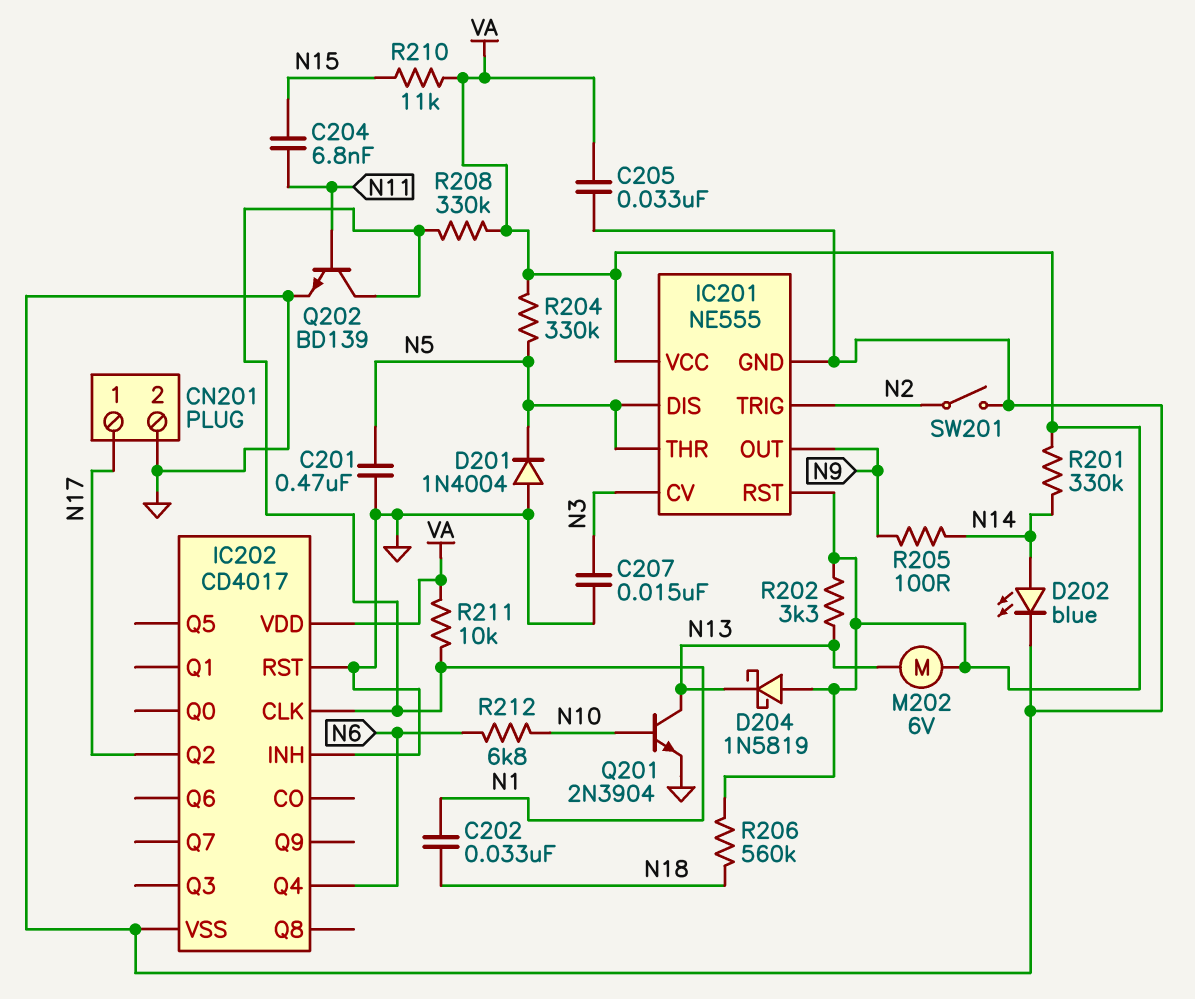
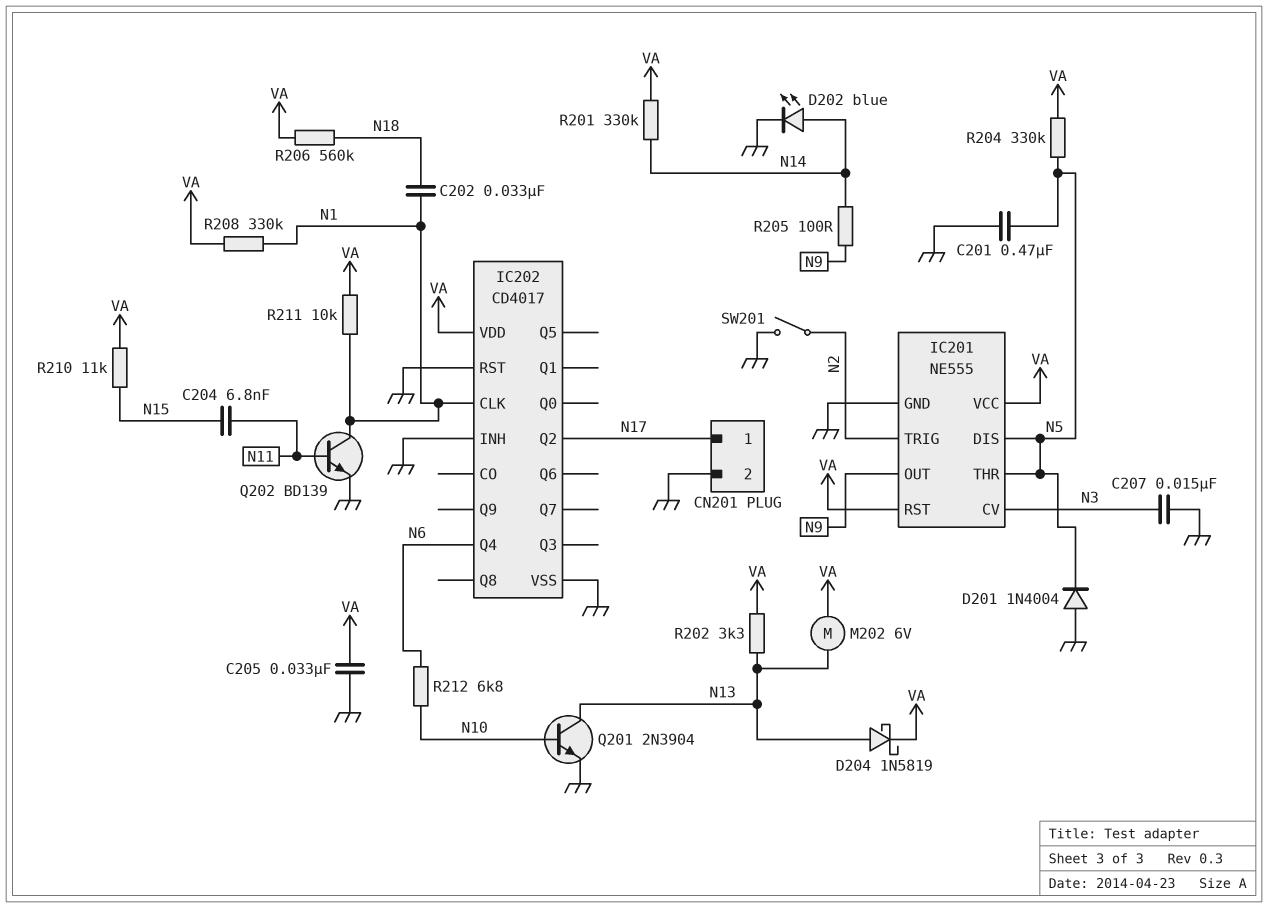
D204: schottky 1N5819 (A VA, K N13) -> schottky 1N5819 (A N13, K VA)

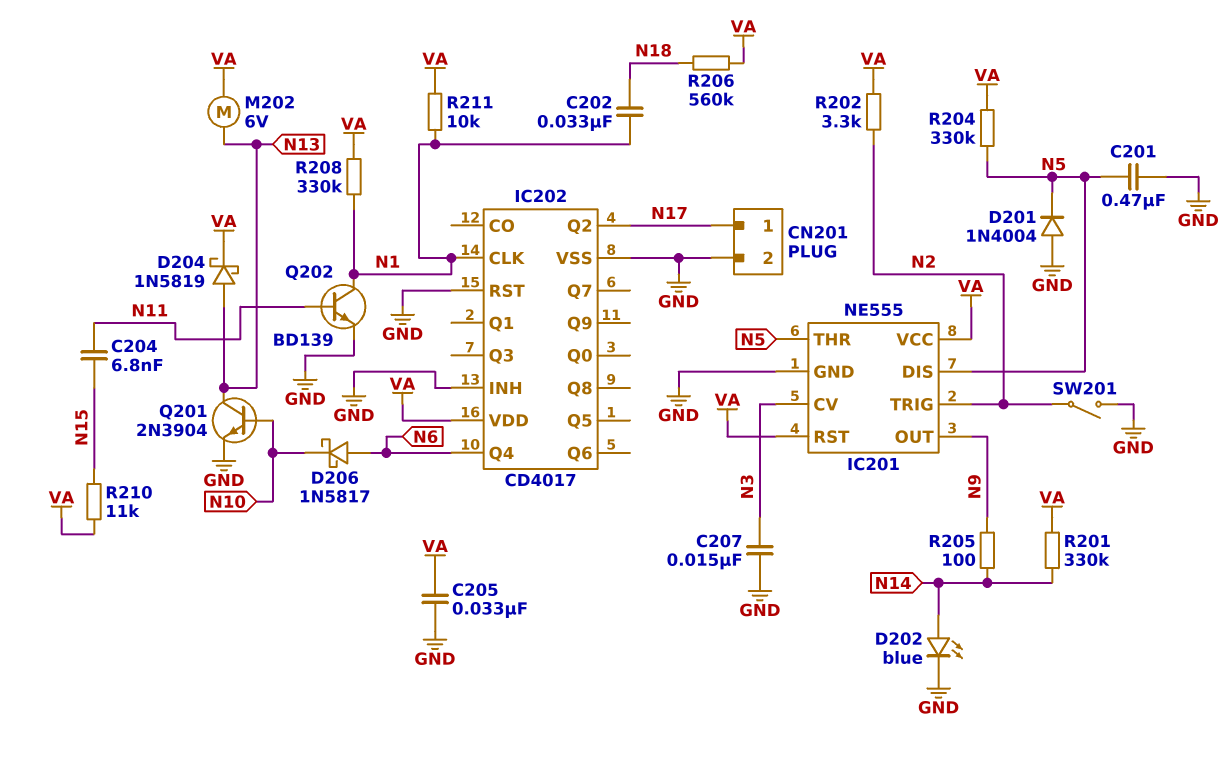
D206: none -> schottky 1N5817 (A N6, K N10)
R202: 3.3k (N13, VA) -> 3.3k (N2, VA)
R212: 6.8k (N6, N10) -> none

